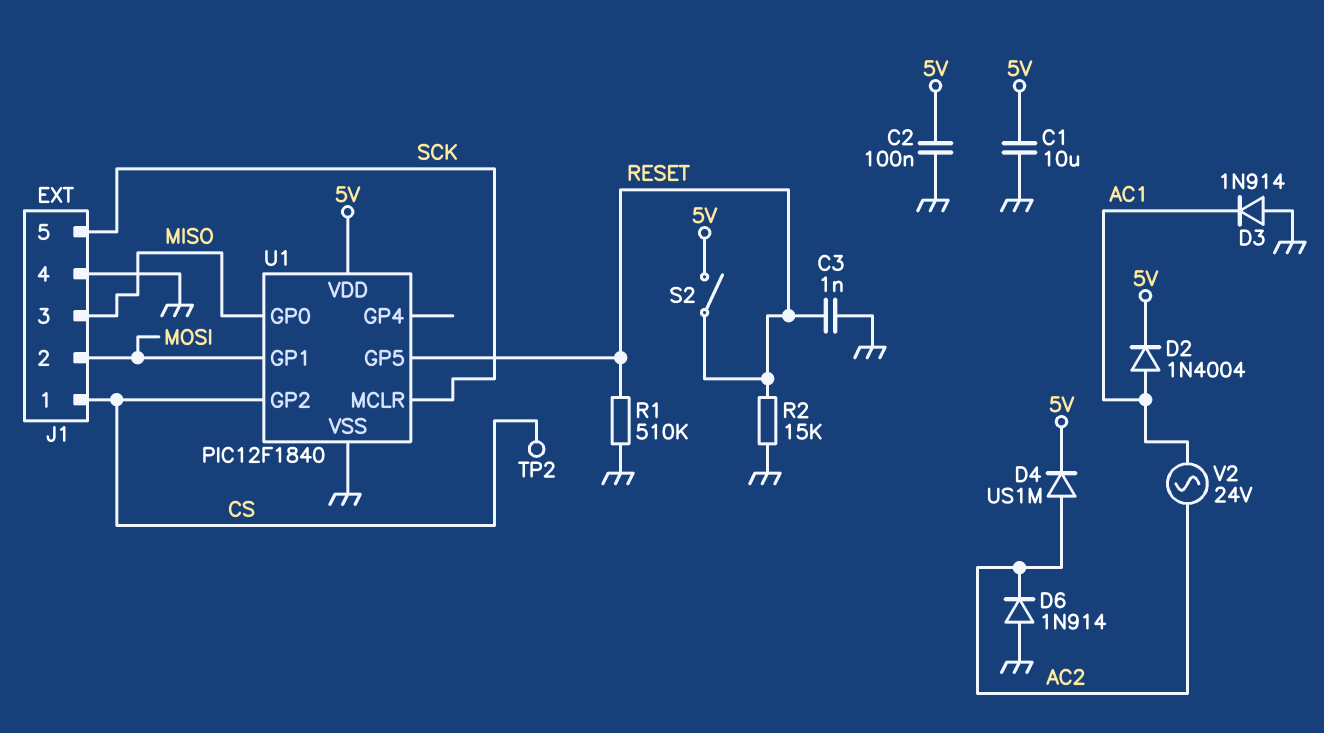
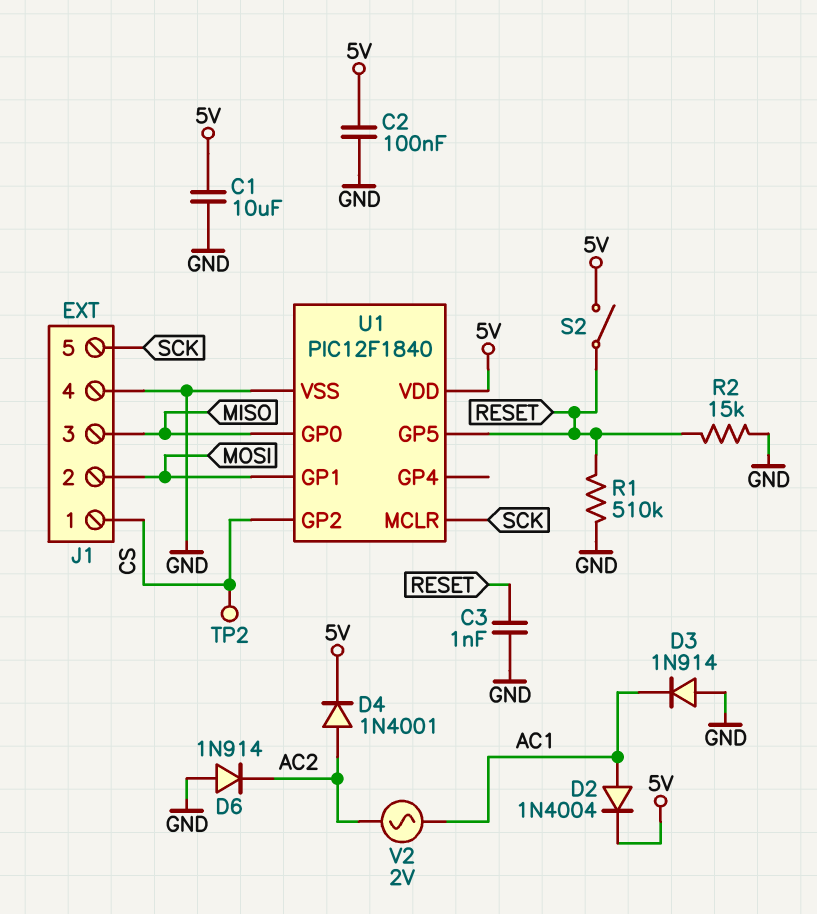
D4: diode US1M (A AC2, K 5V) -> diode 1N4001 (A AC2, K 5V)
V2: AC 24V (AC1, AC2) -> AC 2V (AC1, AC2)

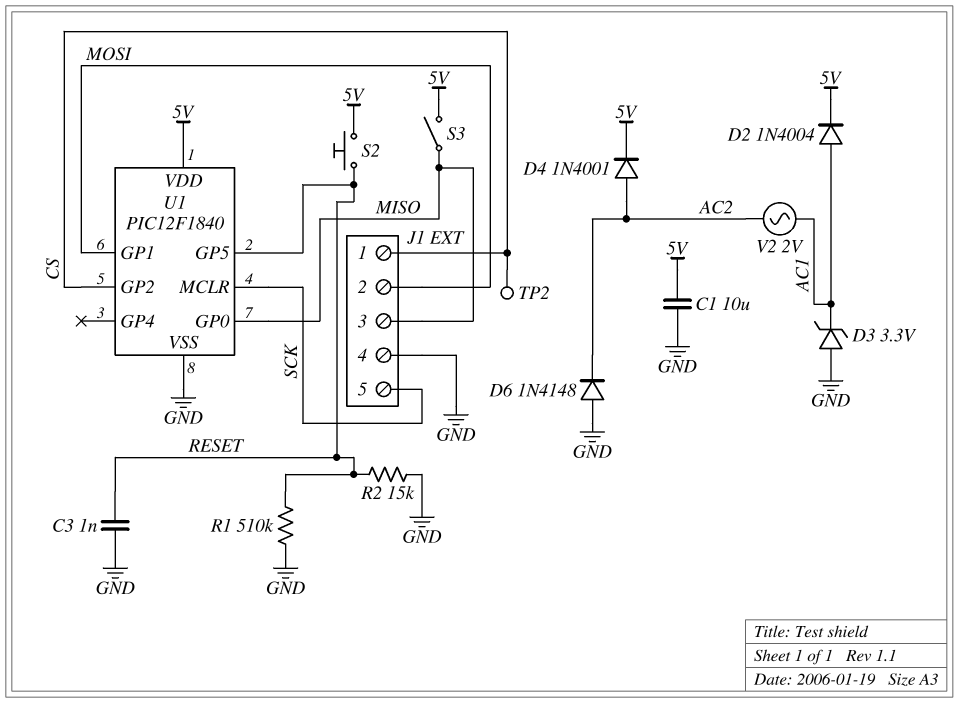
C2: 100nF (5V, GND) -> none
D3: diode 1N914 (A GND, K AC1) -> zener 3.3V (A GND, K AC1)
D6: diode 1N914 (A GND, K AC2) -> diode 1N4148 (A GND, K AC2)
S2: switch (5V, RESET) -> button (5V, RESET)
S3: none -> switch (5V, MISO)

